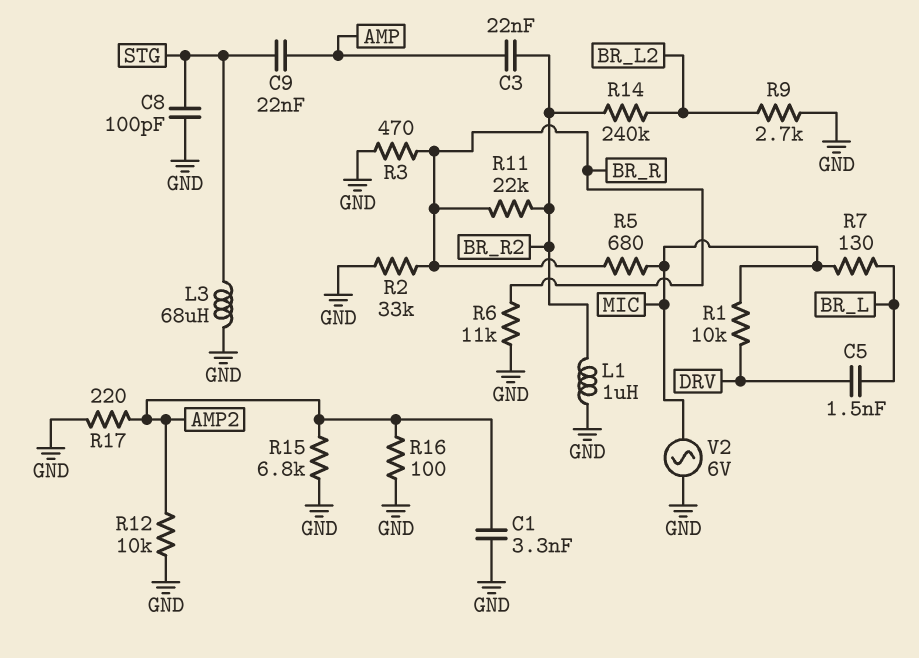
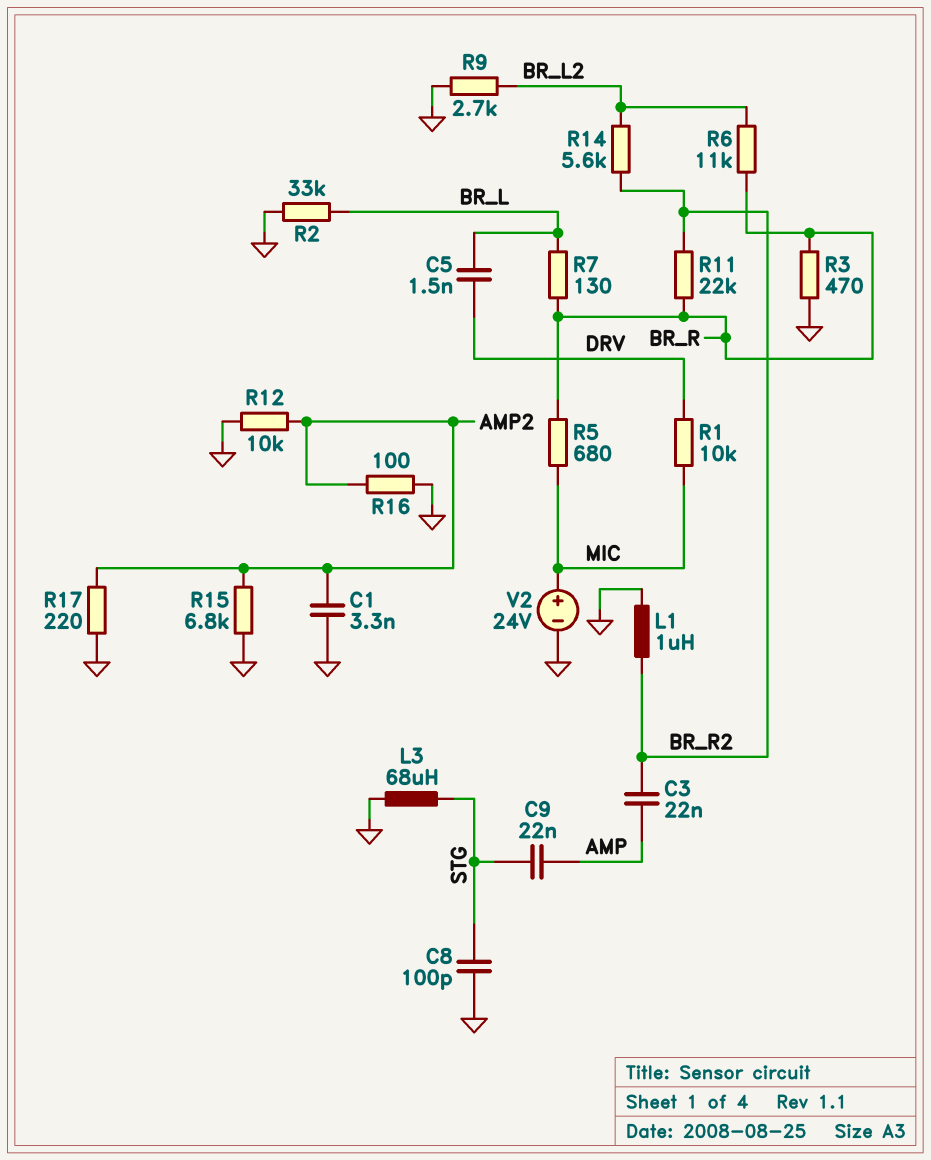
R2: 33k (BR_R, GND) -> 33k (BR_L, GND)
R6: 11k (BR_R, GND) -> 11k (BR_L2, BR_R)
R7: 130 (BR_L, MIC) -> 130 (BR_L, BR_R)
R14: 240k (BR_L2, BR_R2) -> 5.6k (BR_L2, BR_R2)
V2: AC 6V (GND, MIC) -> 24V (plus MIC, minus GND)

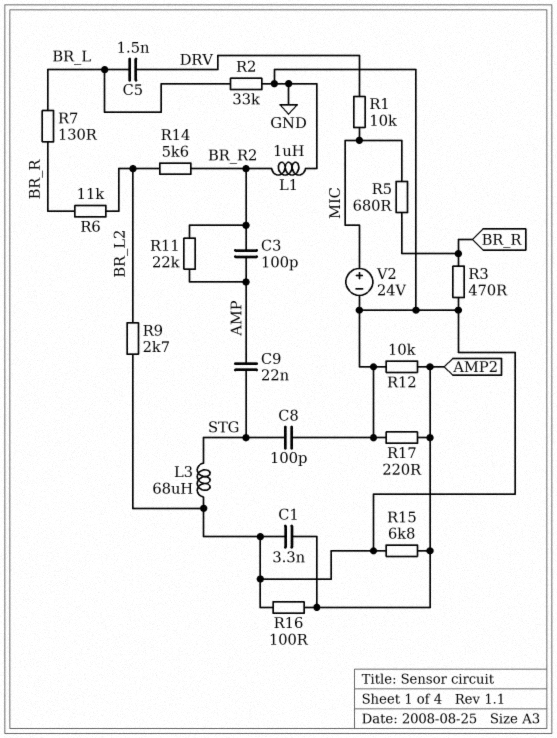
C3: 22nF (AMP, BR_R2) -> 100pF (AMP, BR_R2)
R11: 22k (BR_R, BR_R2) -> 22k (AMP, BR_R2)

